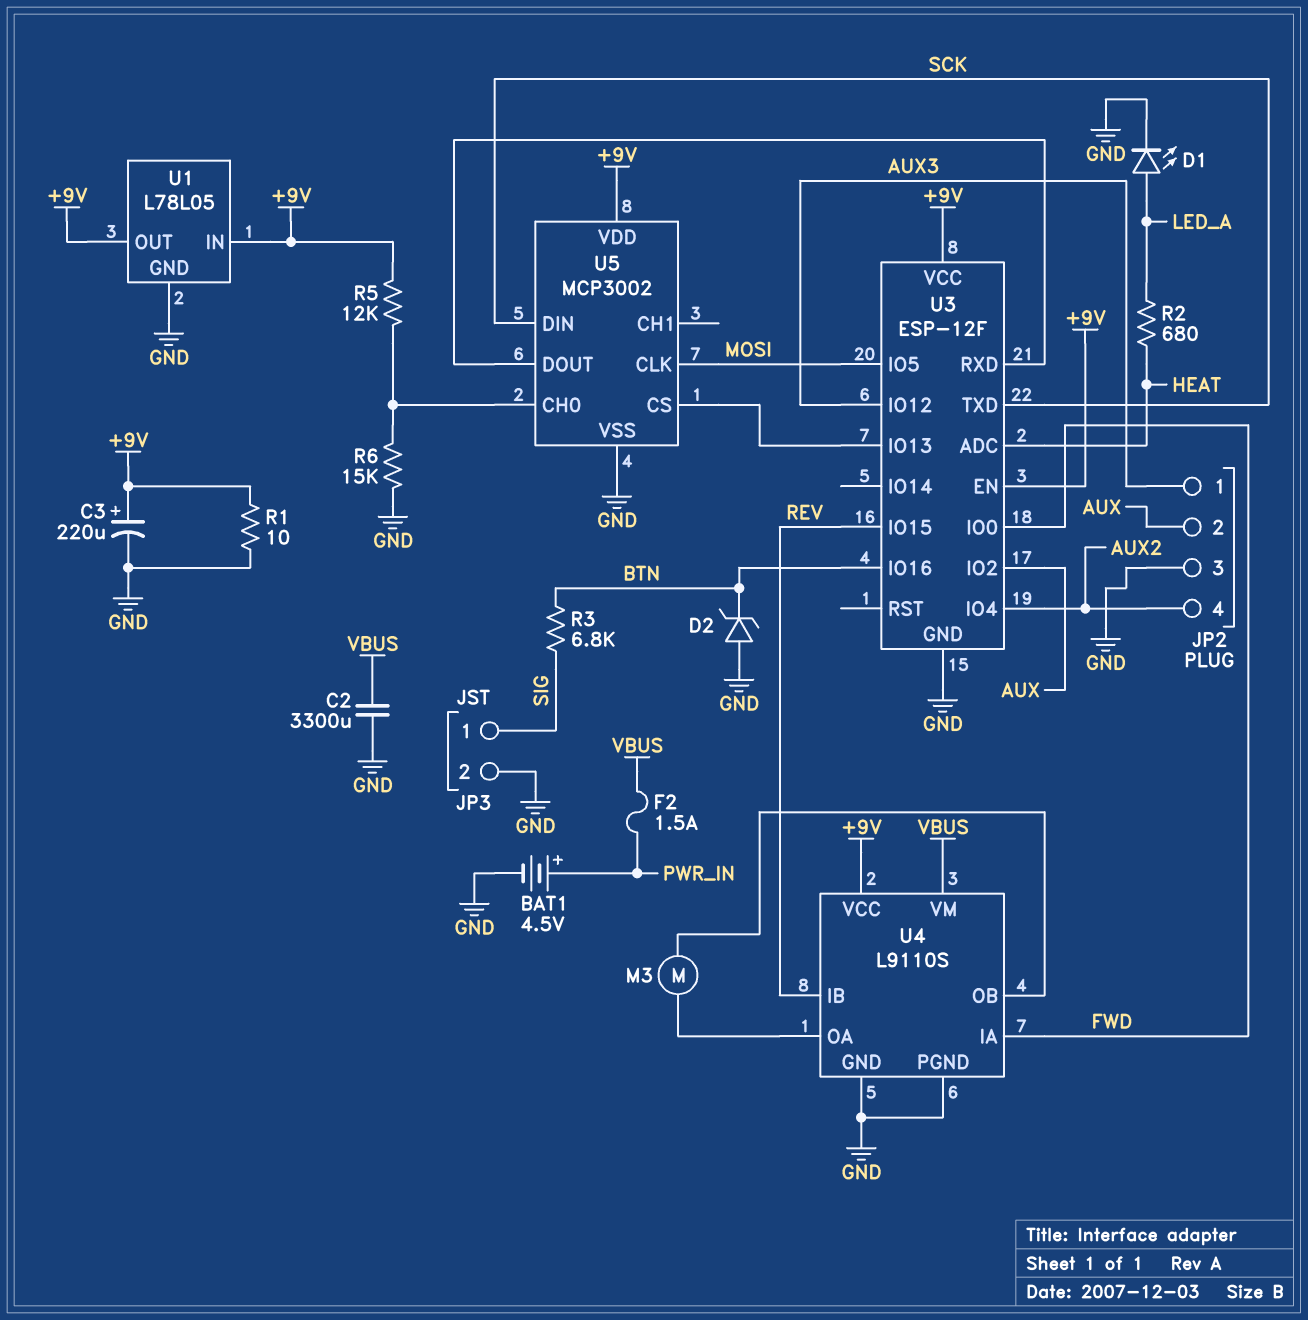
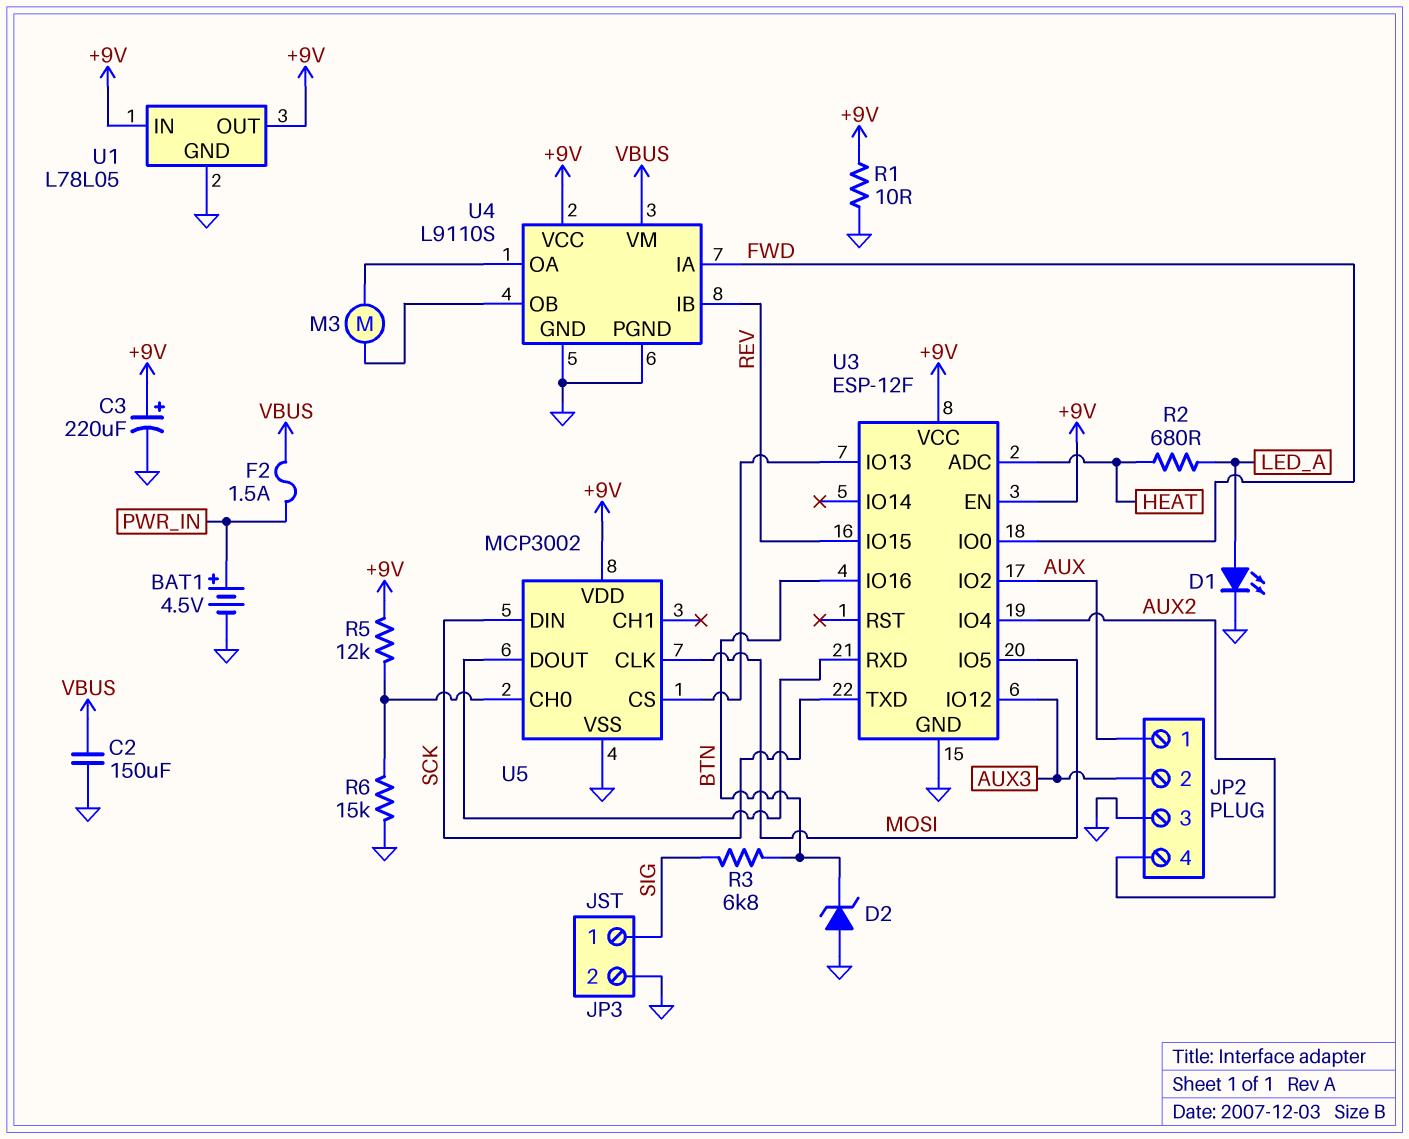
C2: 3300uF (GND, VBUS) -> 150uF (GND, VBUS)
JP2 pin 1: AUX3 -> AUX
JP2 pin 2: AUX -> AUX3

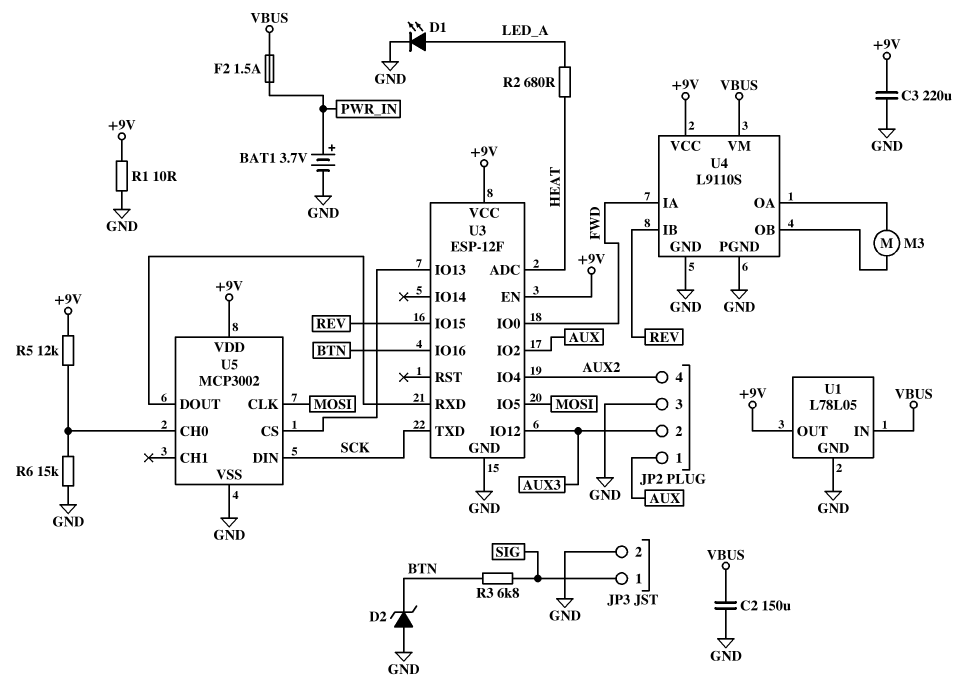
BAT1: 4.5V (plus PWR_IN, minus GND) -> 3.7V (plus PWR_IN, minus GND)
C3: 220uF (plus +9V, minus GND) -> 220uF (+9V, GND)
U1 pin IN: +9V -> VBUS

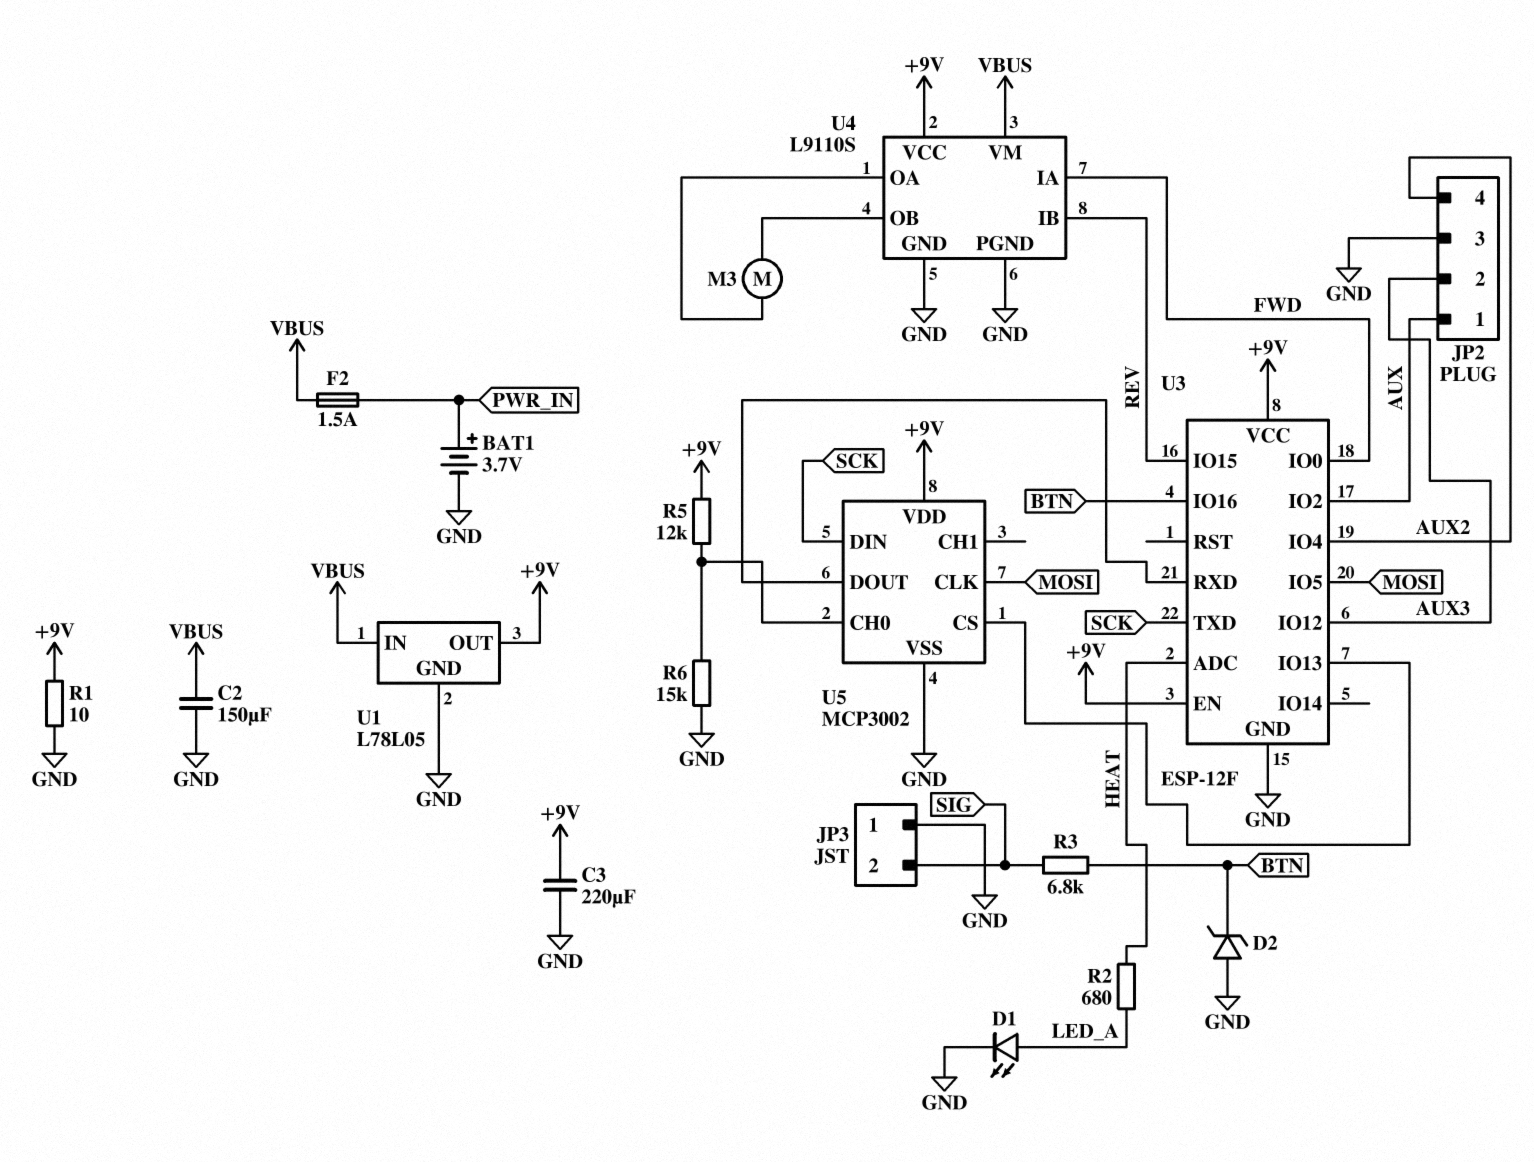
JP3 pin 1: SIG -> GND
JP3 pin 2: GND -> SIG

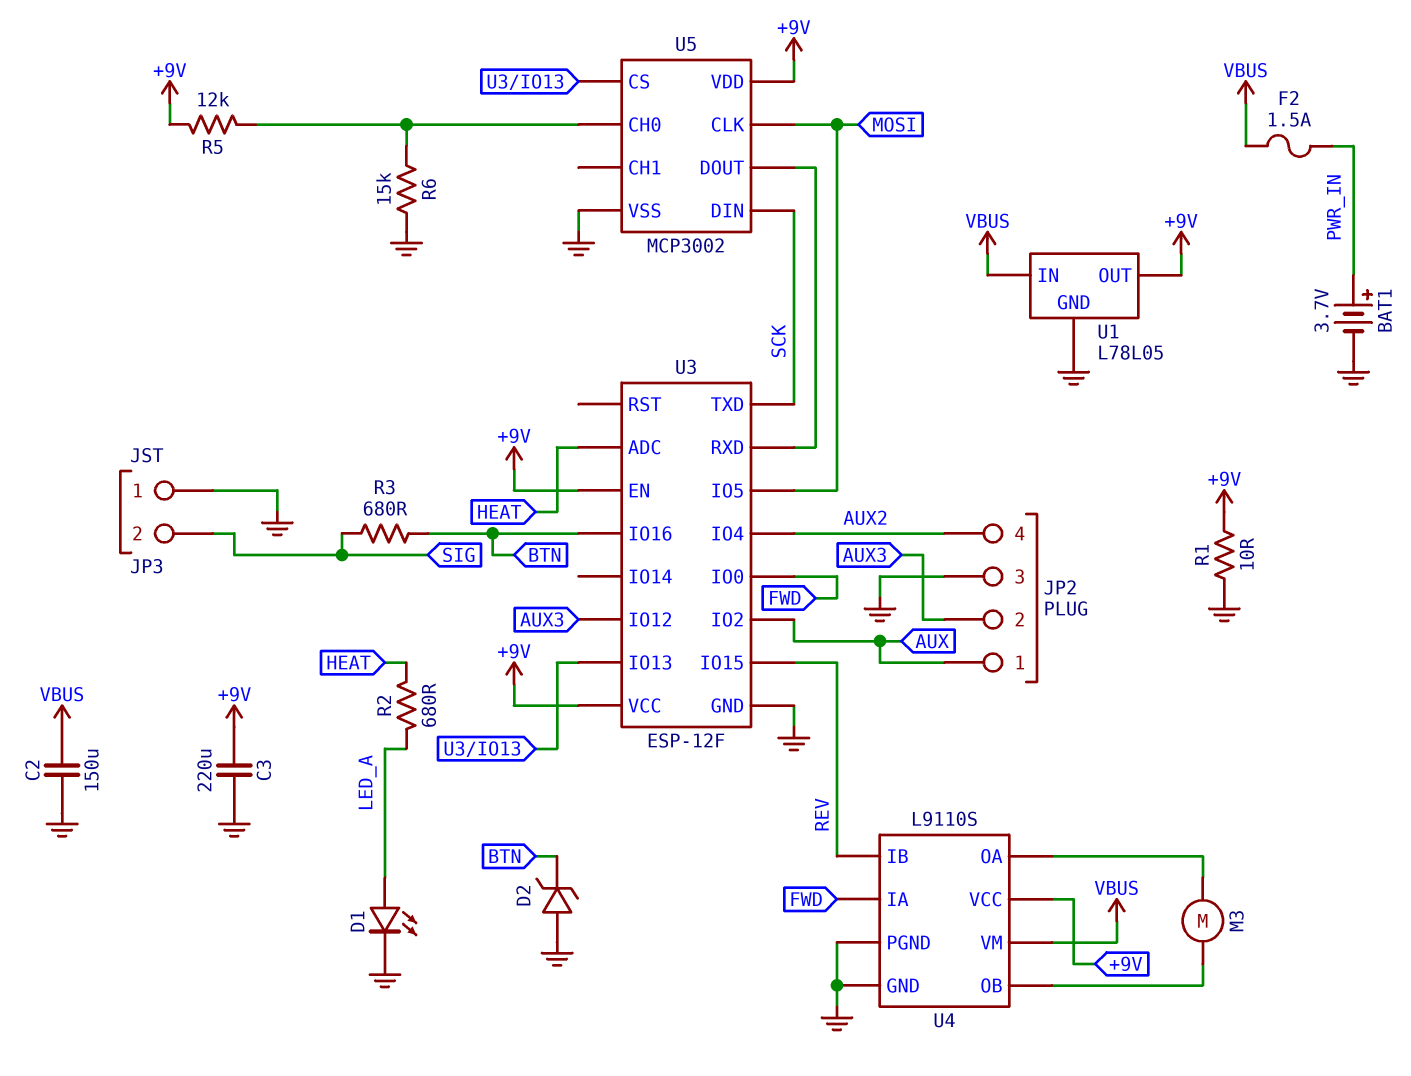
R3: 6.8k (BTN, SIG) -> 680 (BTN, SIG)

